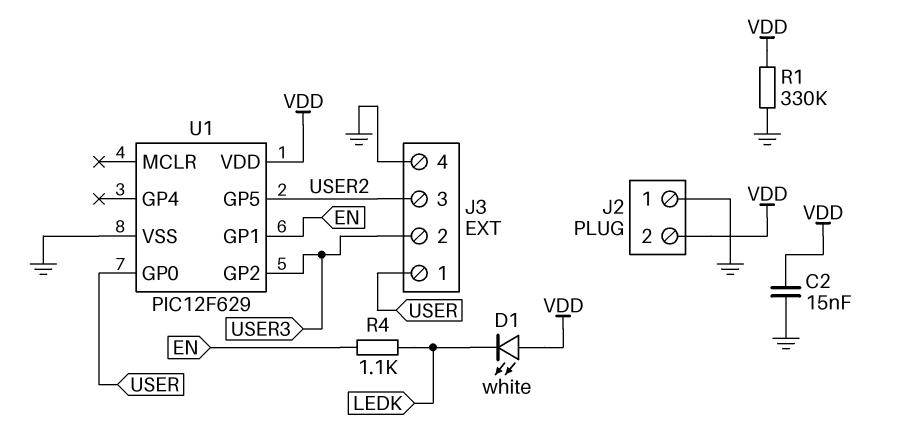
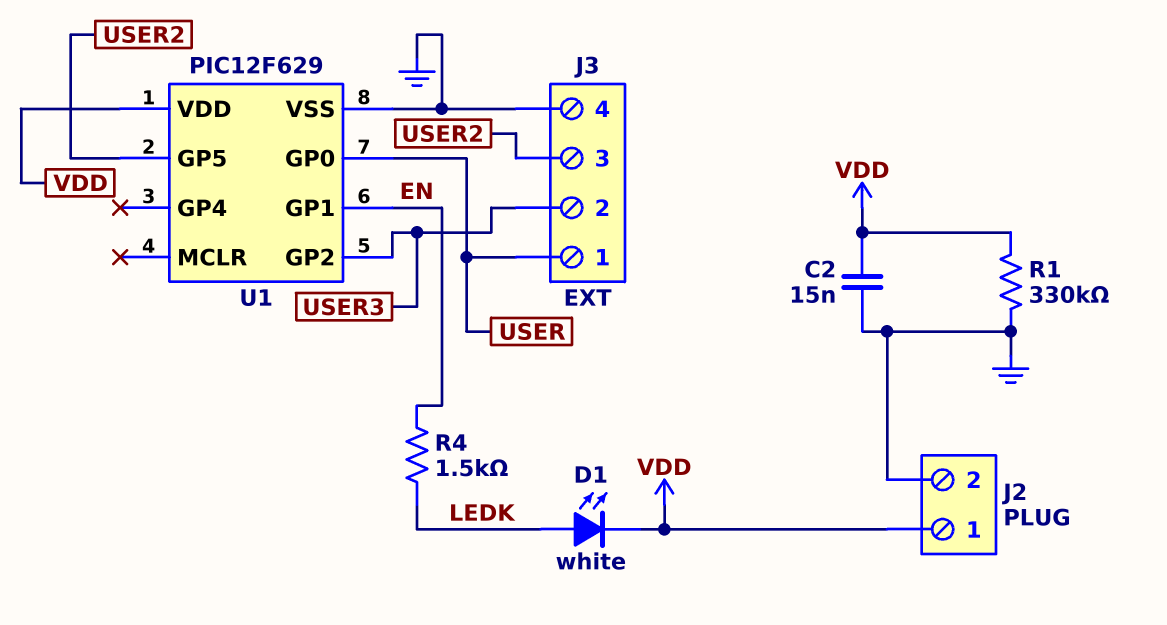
D1: LED white (A VDD, K LEDK) -> LED white (A LEDK, K VDD)
J2 pin 1: GND -> VDD
J2 pin 2: VDD -> GND
R4: 1.1k (EN, LEDK) -> 1.5k (EN, LEDK)

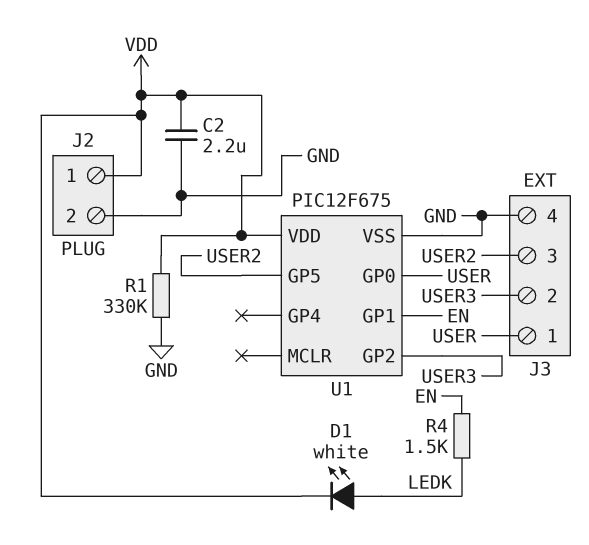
C2: 15nF (GND, VDD) -> 2.2uF (GND, VDD)
U1: PIC12F629 -> PIC12F675

